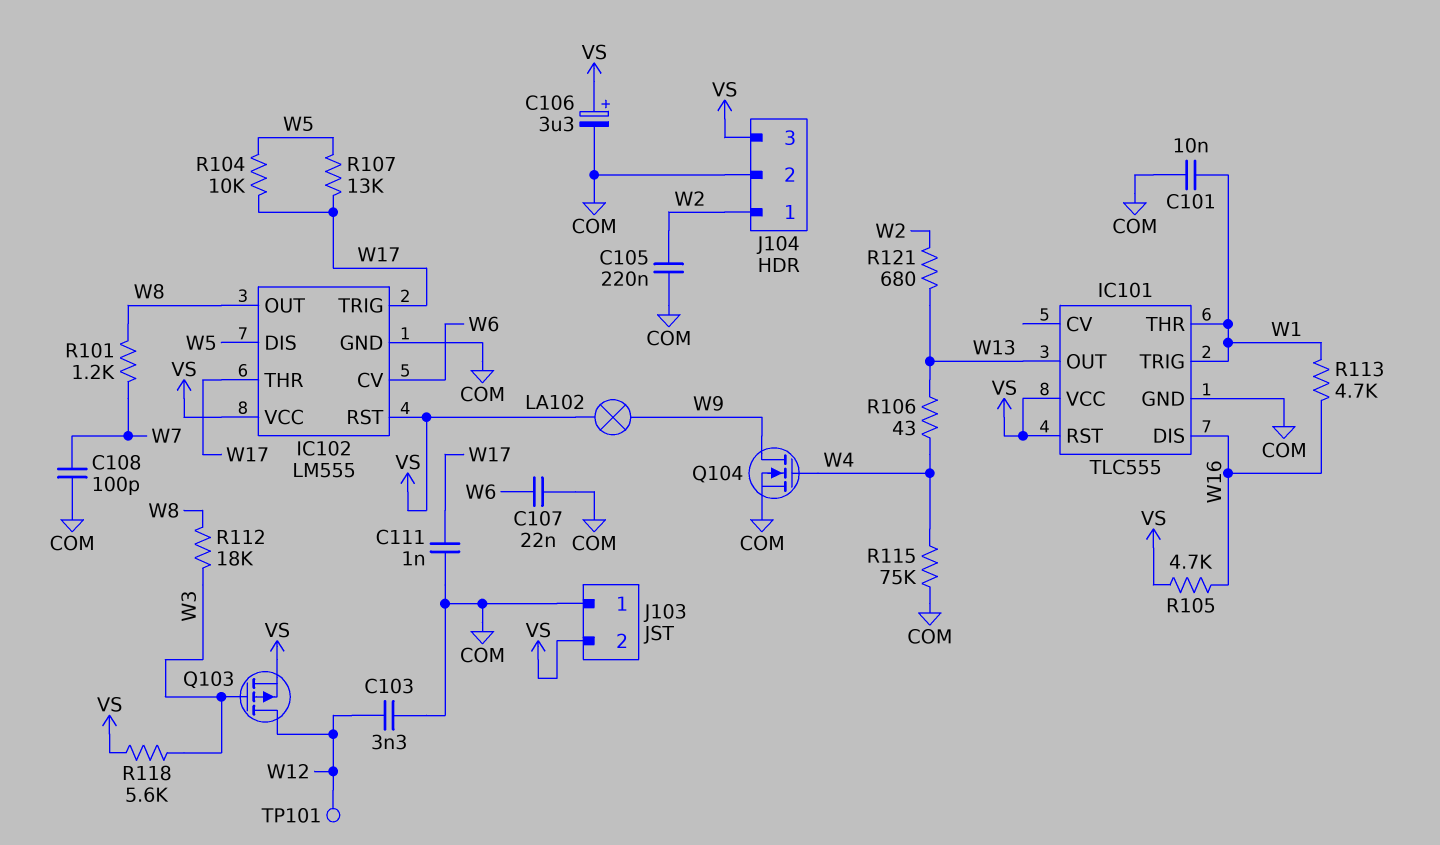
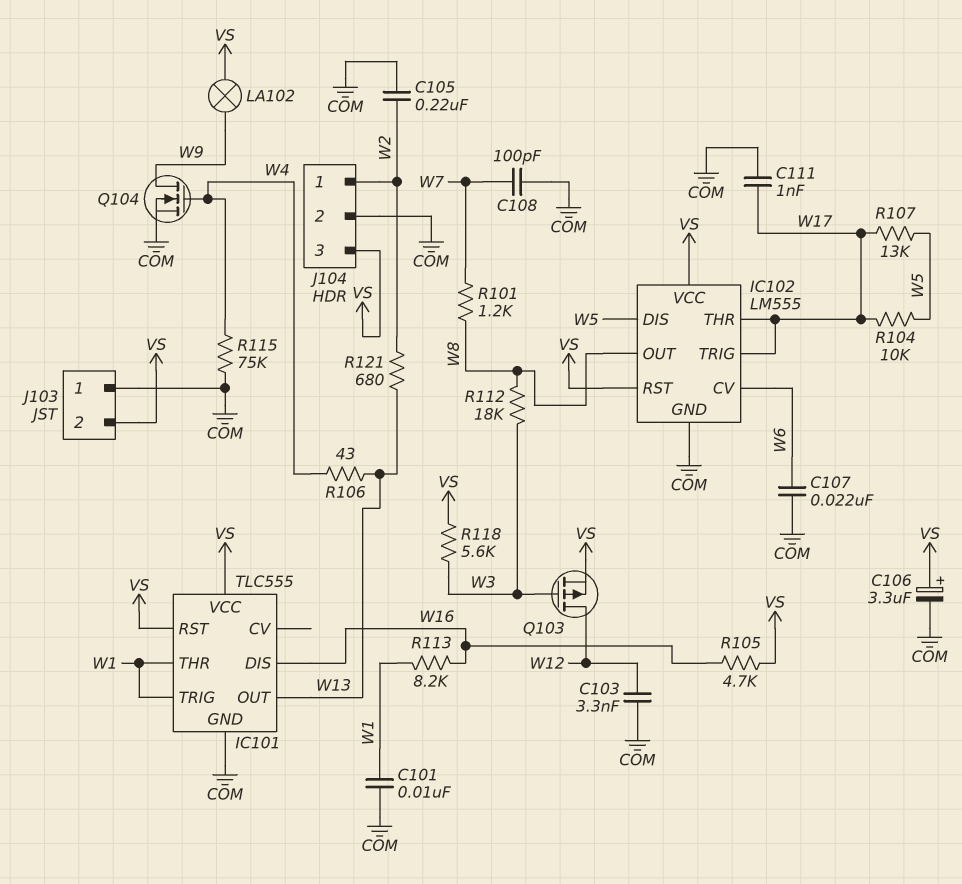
R113: 4.7k (W1, W16) -> 8.2k (W1, W16)
TP101: test point (W12) -> none

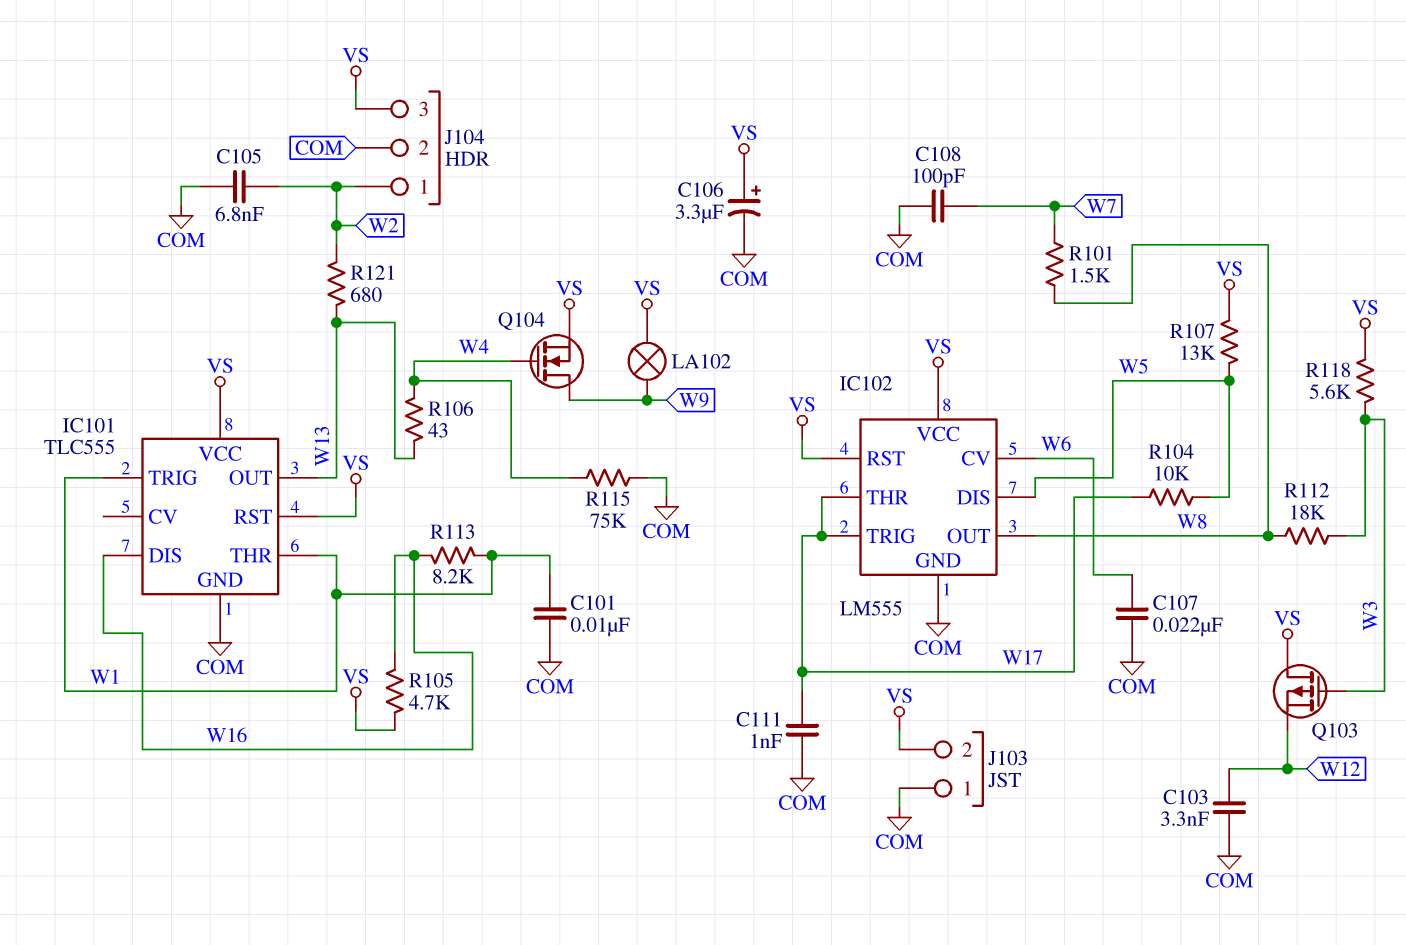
C105: 220nF (COM, W2) -> 6.8nF (COM, W2)
Q103: PMOS (G W3, D W12, S VS) -> PMOS (G W3, D VS, S W12)
Q104: NMOS (G W4, D W9, S COM) -> NMOS (G W4, D W9, S VS)
R101: 1.2k (W7, W8) -> 1.5k (W7, W8)
R107: 13k (W5, W17) -> 13k (VS, W5)

